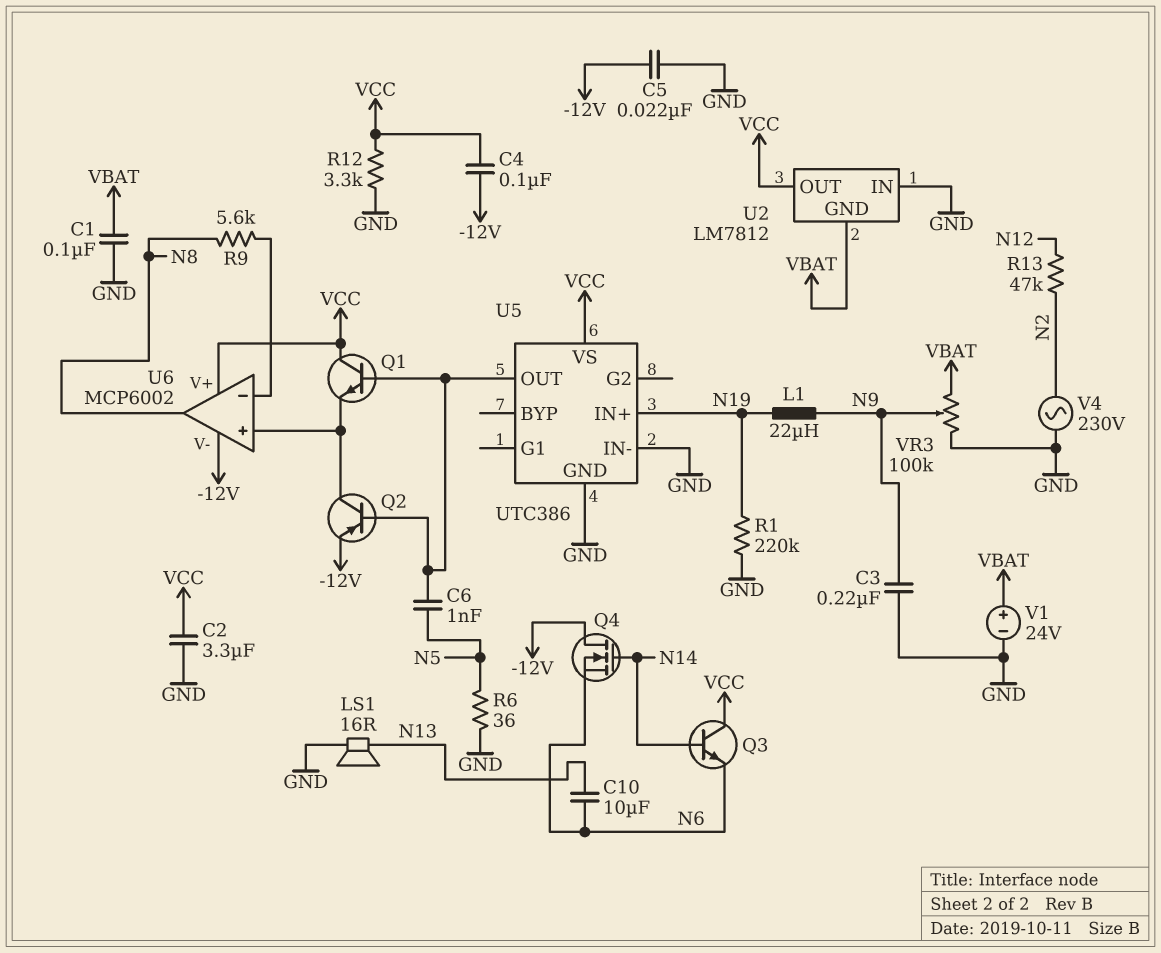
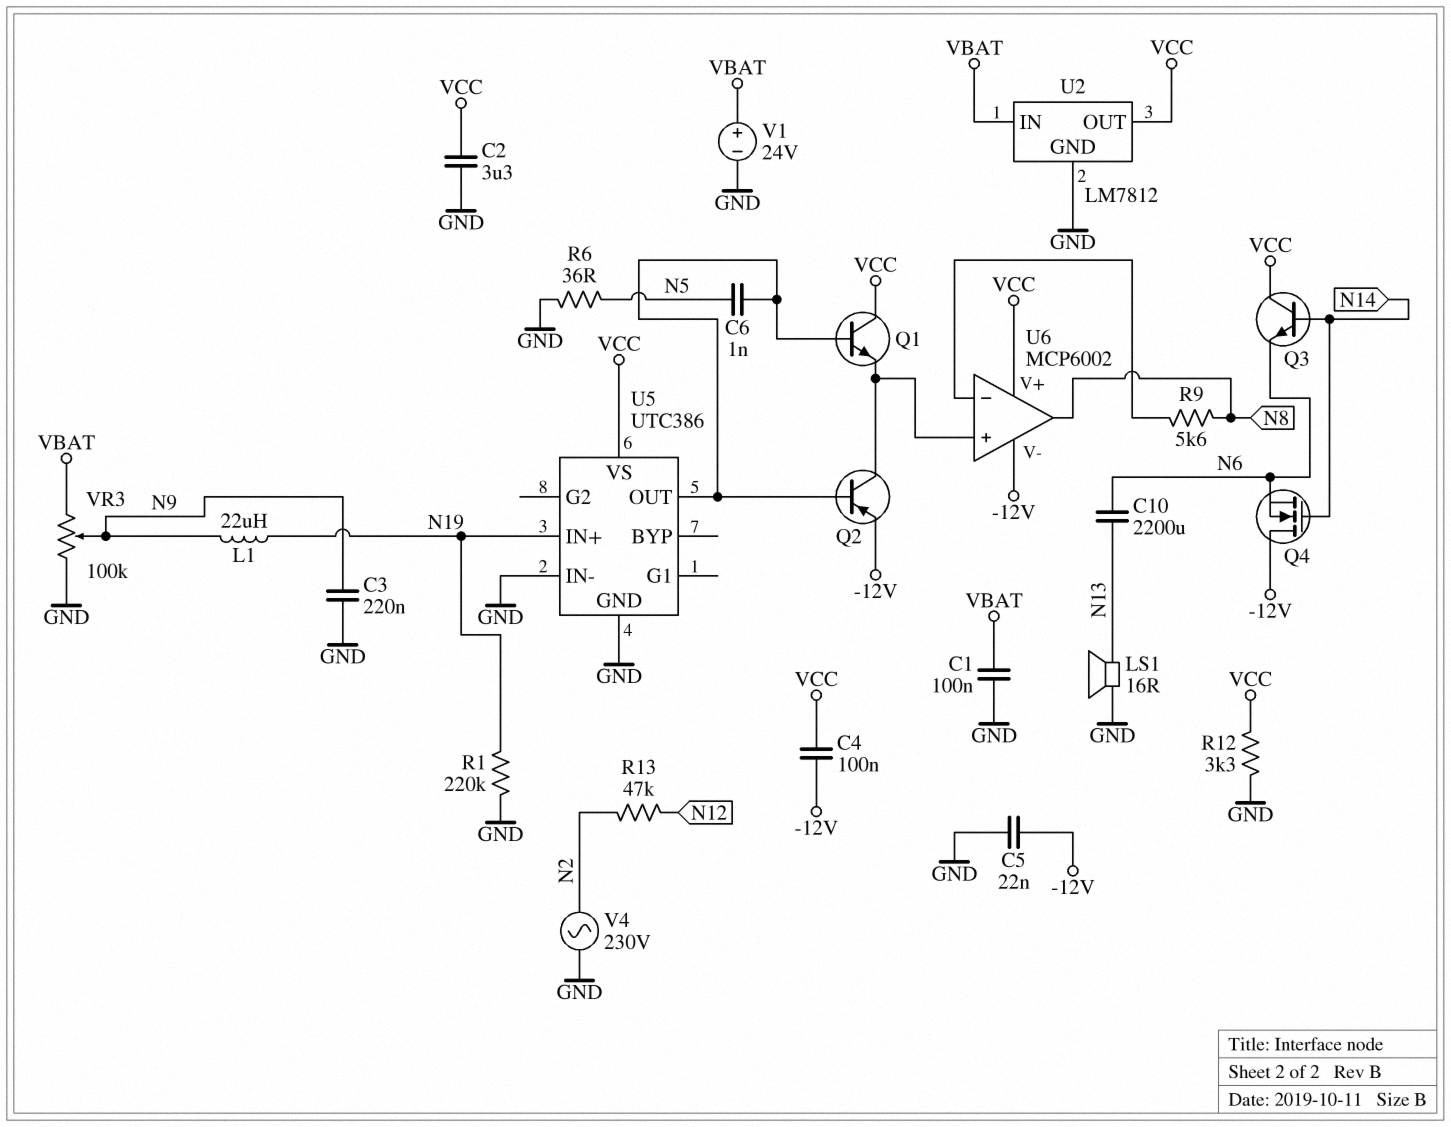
C10: 10uF (N6, N13) -> 2200uF (N6, N13)
U2 pin GND: VBAT -> GND
U2 pin IN: GND -> VBAT

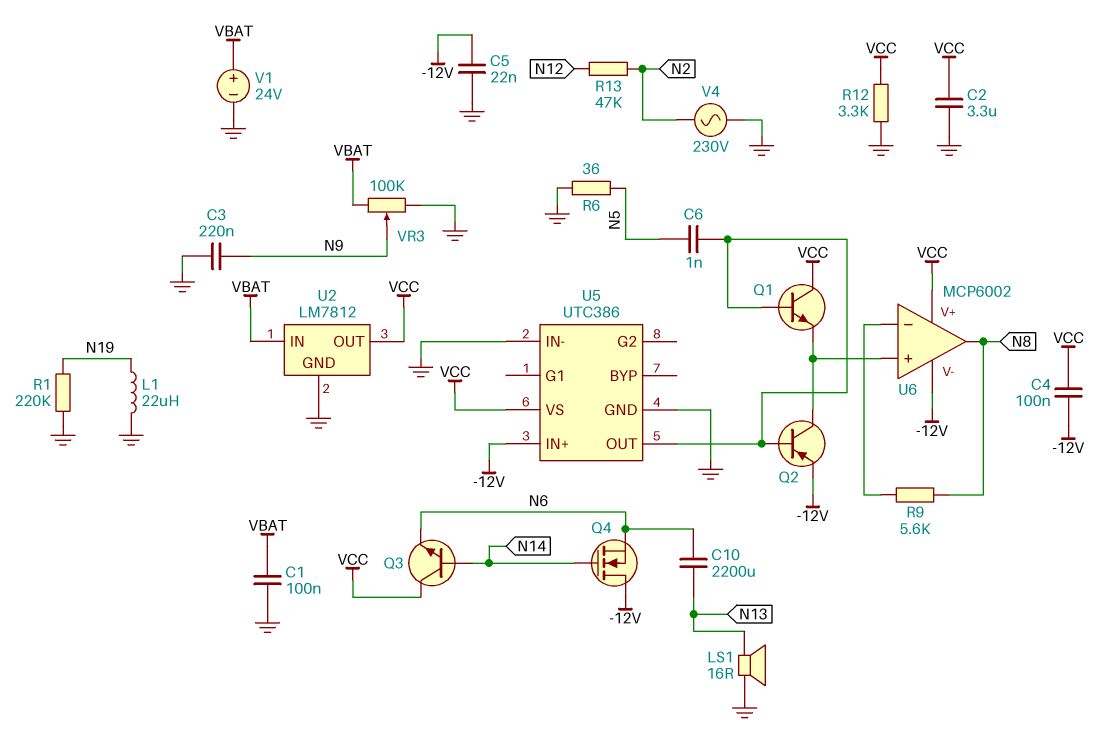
L1: 22uH (N9, N19) -> 22uH (GND, N19)
U5 pin IN+: N19 -> -12V

